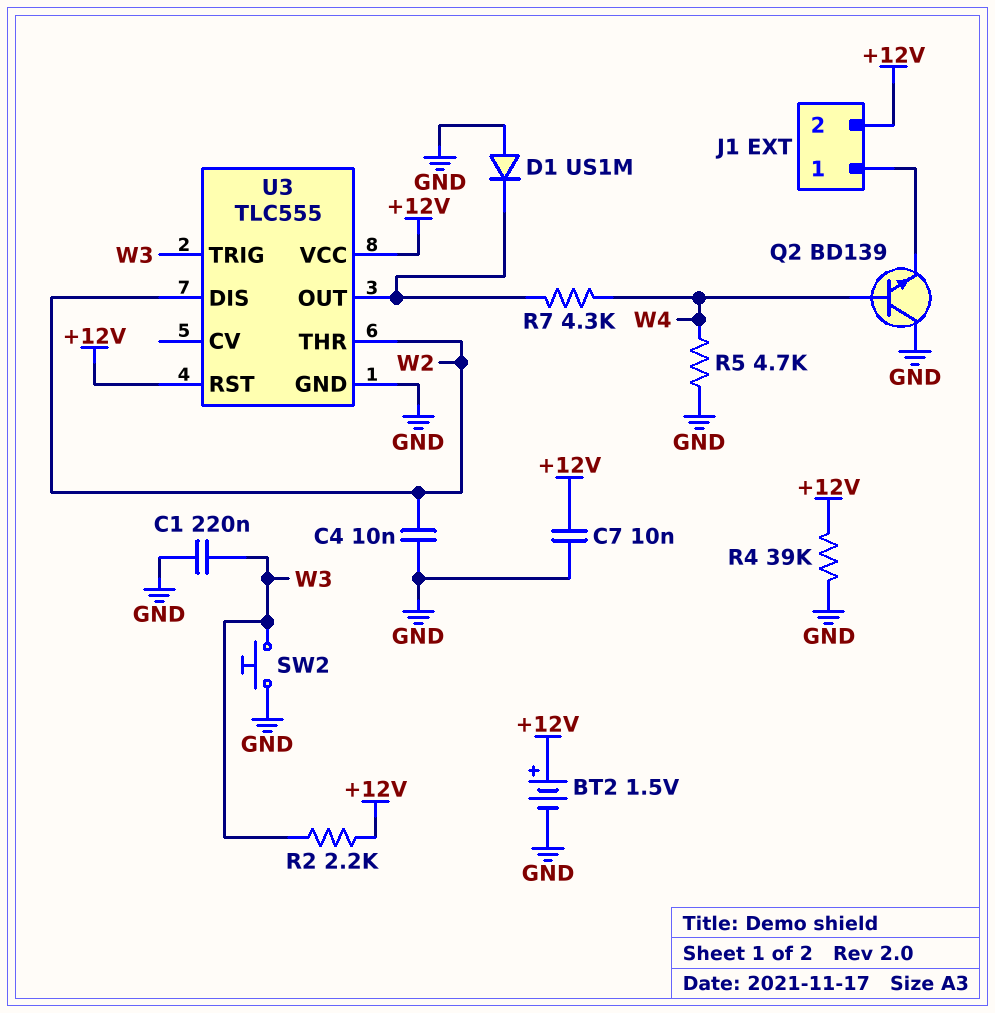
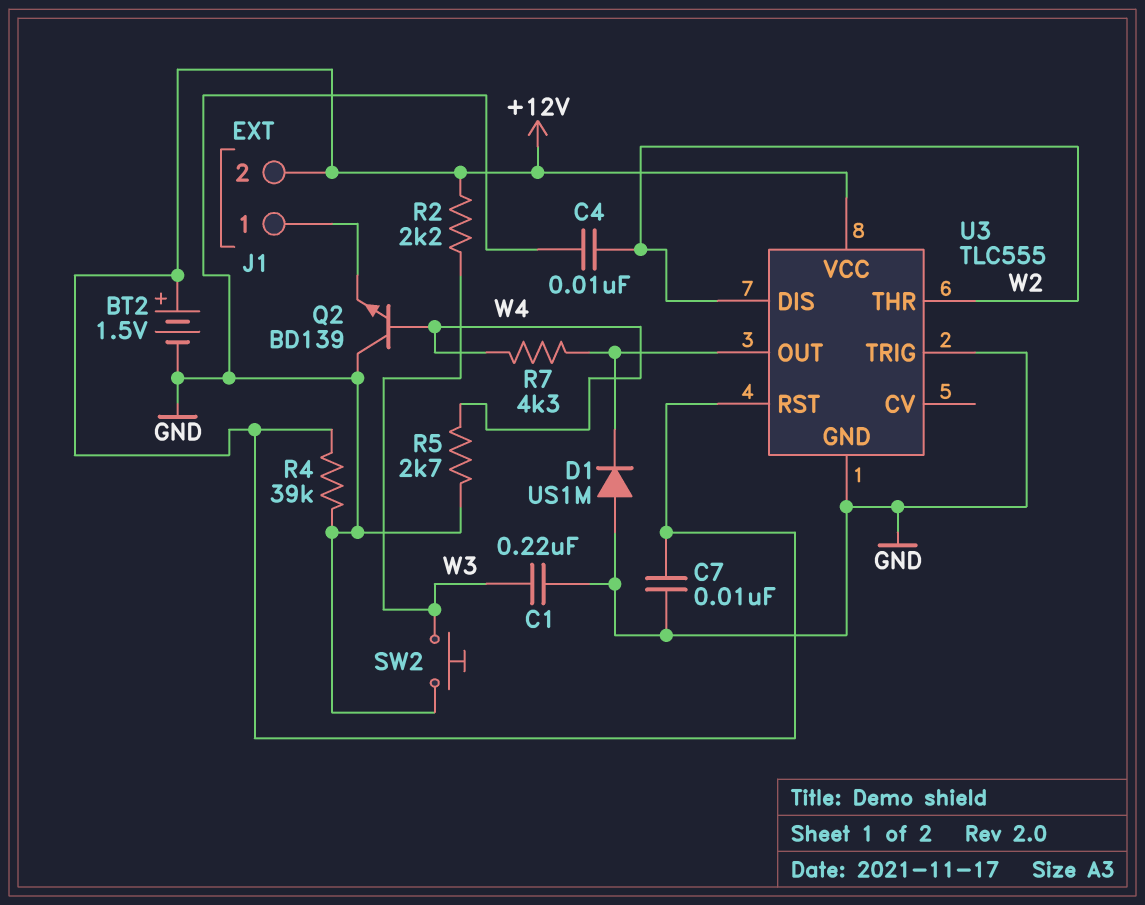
R5: 4.7k (GND, W4) -> 2.7k (GND, W4)
U3 pin TRIG: W3 -> GND

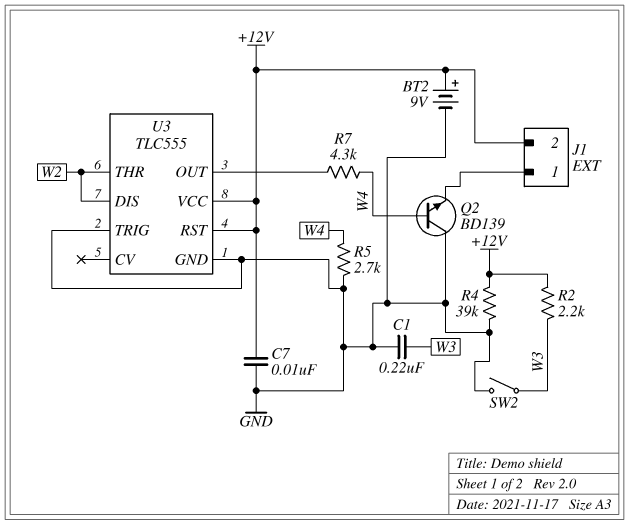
BT2: 1.5V (plus +12V, minus GND) -> 9V (plus +12V, minus GND)
C4: 10nF (GND, W2) -> none
D1: diode US1M (A GND, K U3/OUT) -> none
SW2: button (GND, W3) -> switch (GND, W3)

